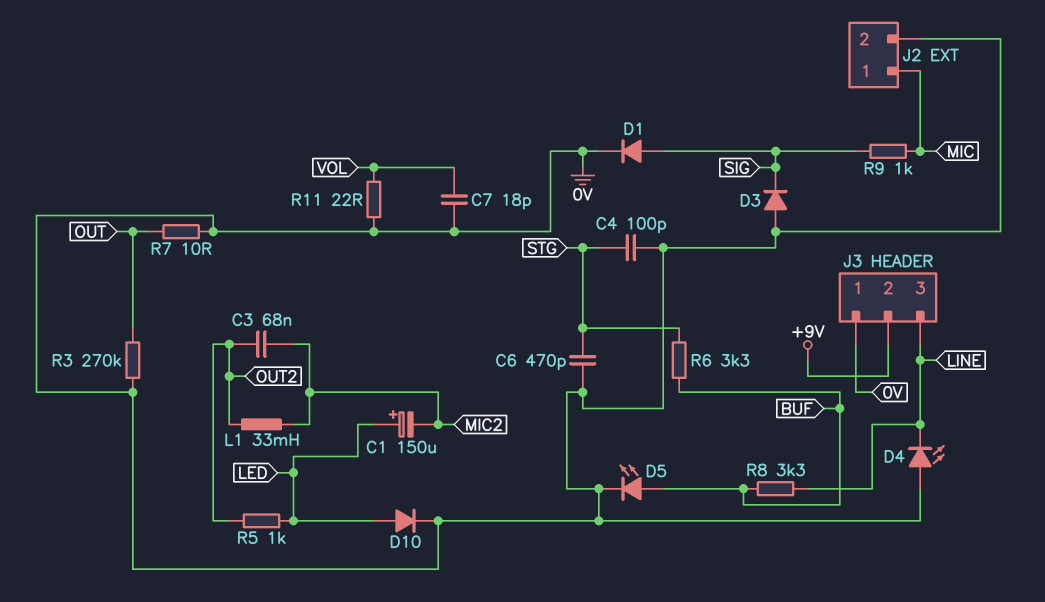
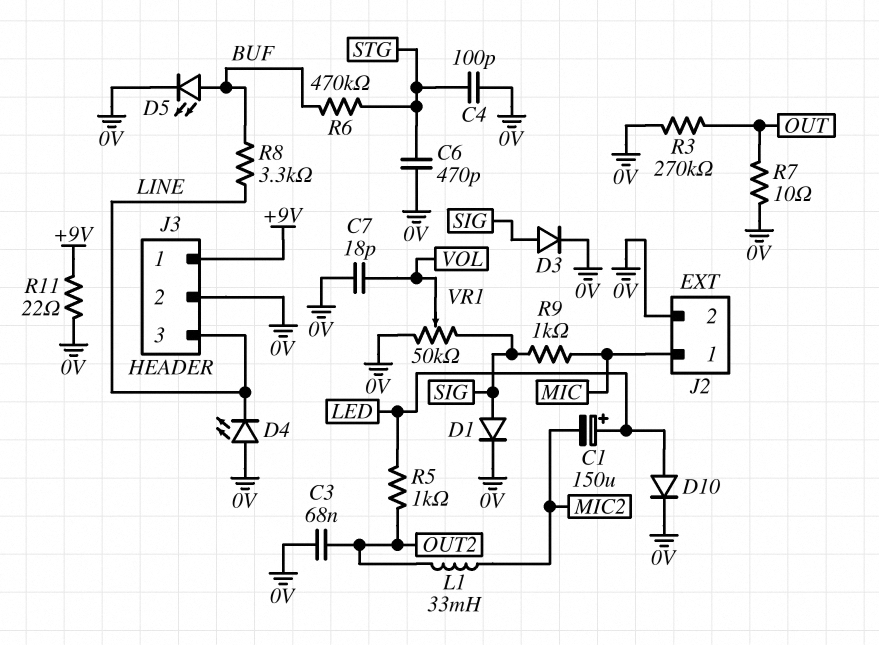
C3: 68nF (MIC2, OUT2) -> 68nF (0V, OUT2)
D3: diode (A 0V, K SIG) -> diode (A SIG, K 0V)
J3 pin 1: 0V -> +9V
J3 pin 2: +9V -> 0V
R6: 3.3k (BUF, STG) -> 470k (BUF, STG)
R11: 22 (0V, VOL) -> 22 (+9V, 0V)
VR1: none -> 50k (0V, SIG, wiper VOL)

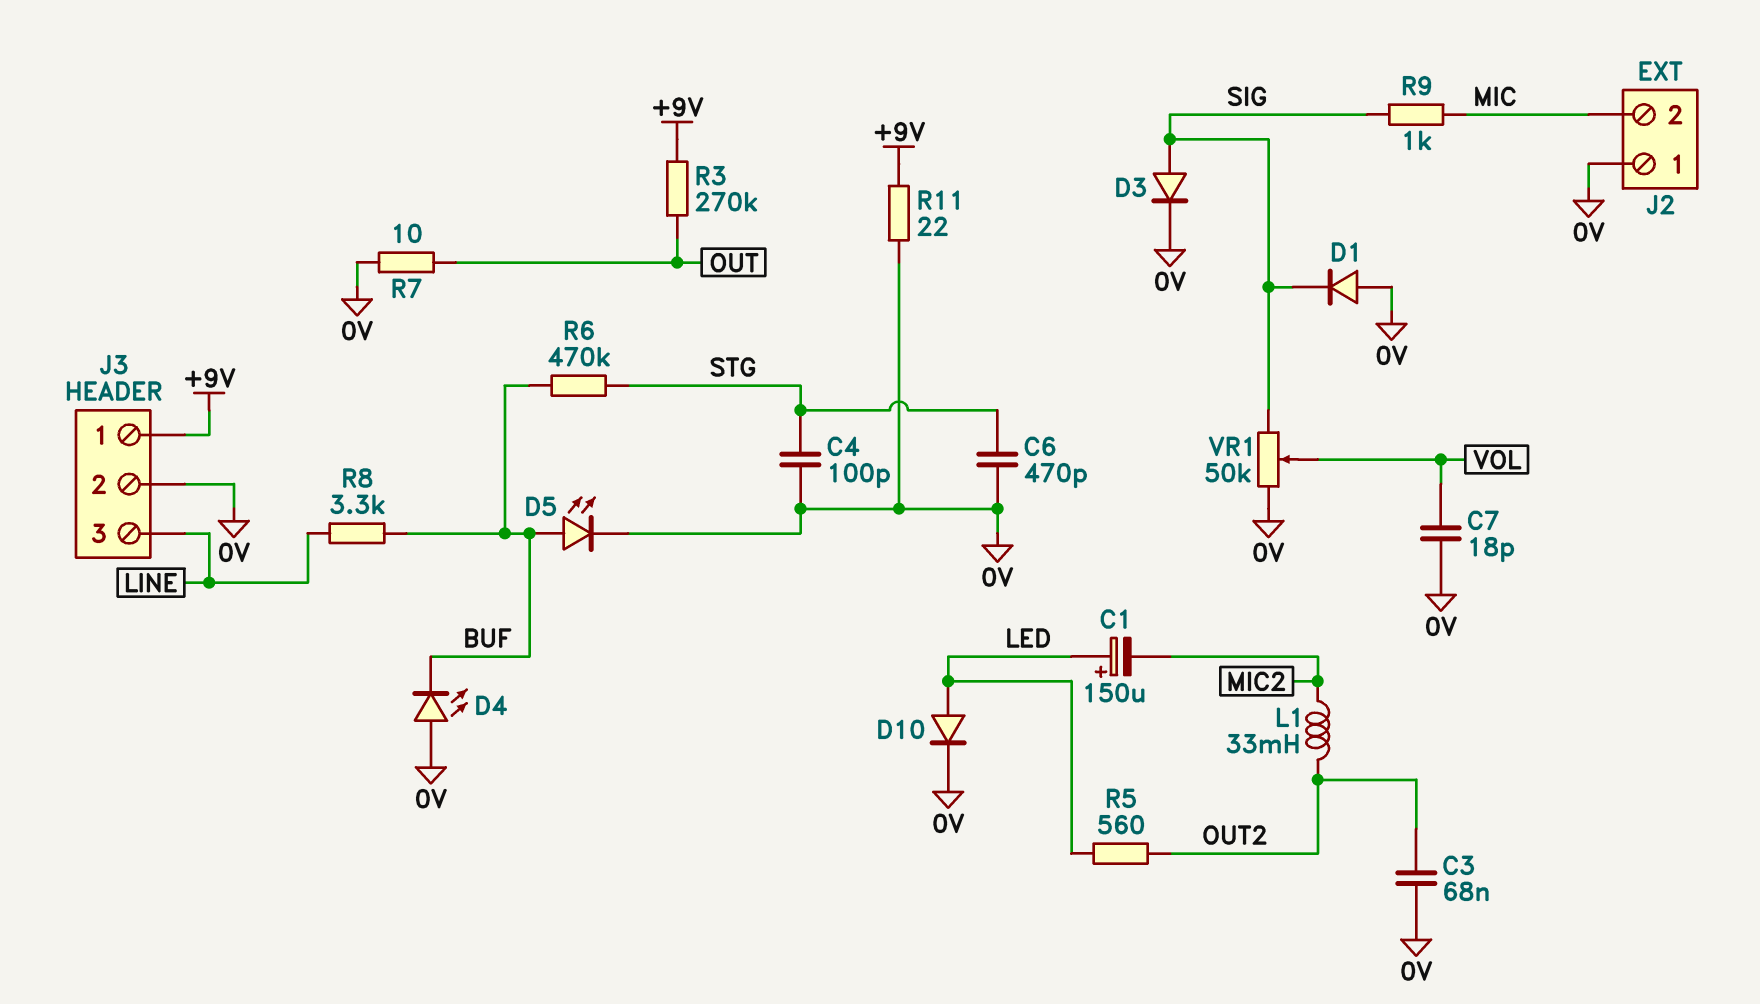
D1: diode (A SIG, K 0V) -> diode (A 0V, K SIG)
D4: LED (A 0V, K LINE) -> LED (A 0V, K BUF)
J2 pin 1: MIC -> 0V
J2 pin 2: 0V -> MIC
R3: 270k (0V, OUT) -> 270k (+9V, OUT)
R5: 1k (LED, OUT2) -> 560 (LED, OUT2)

